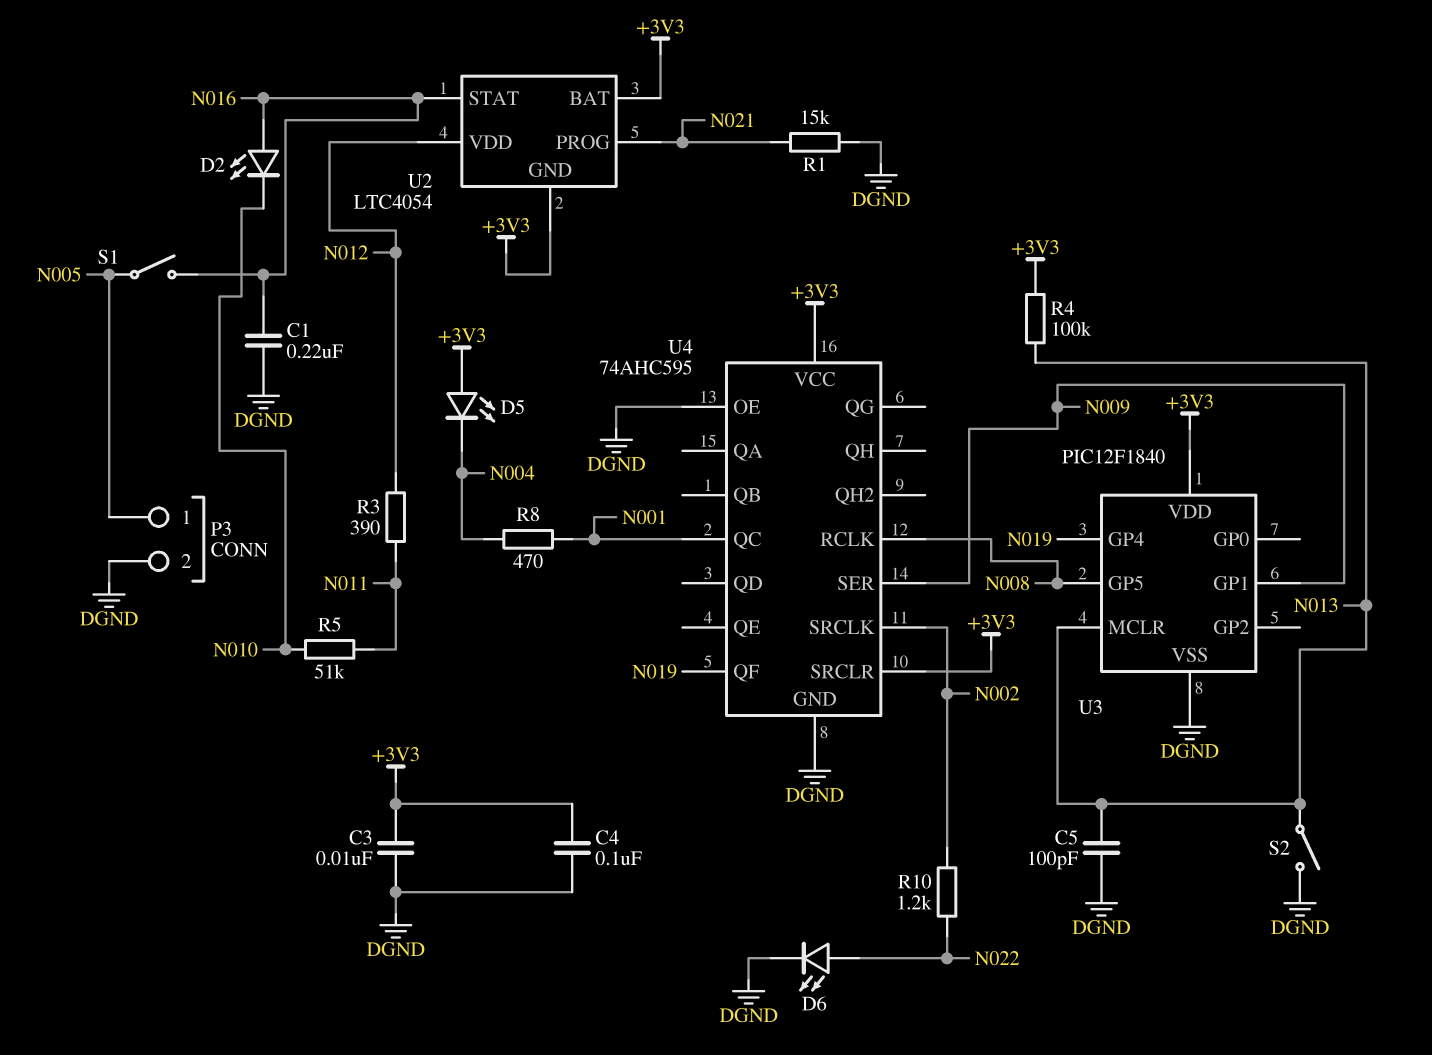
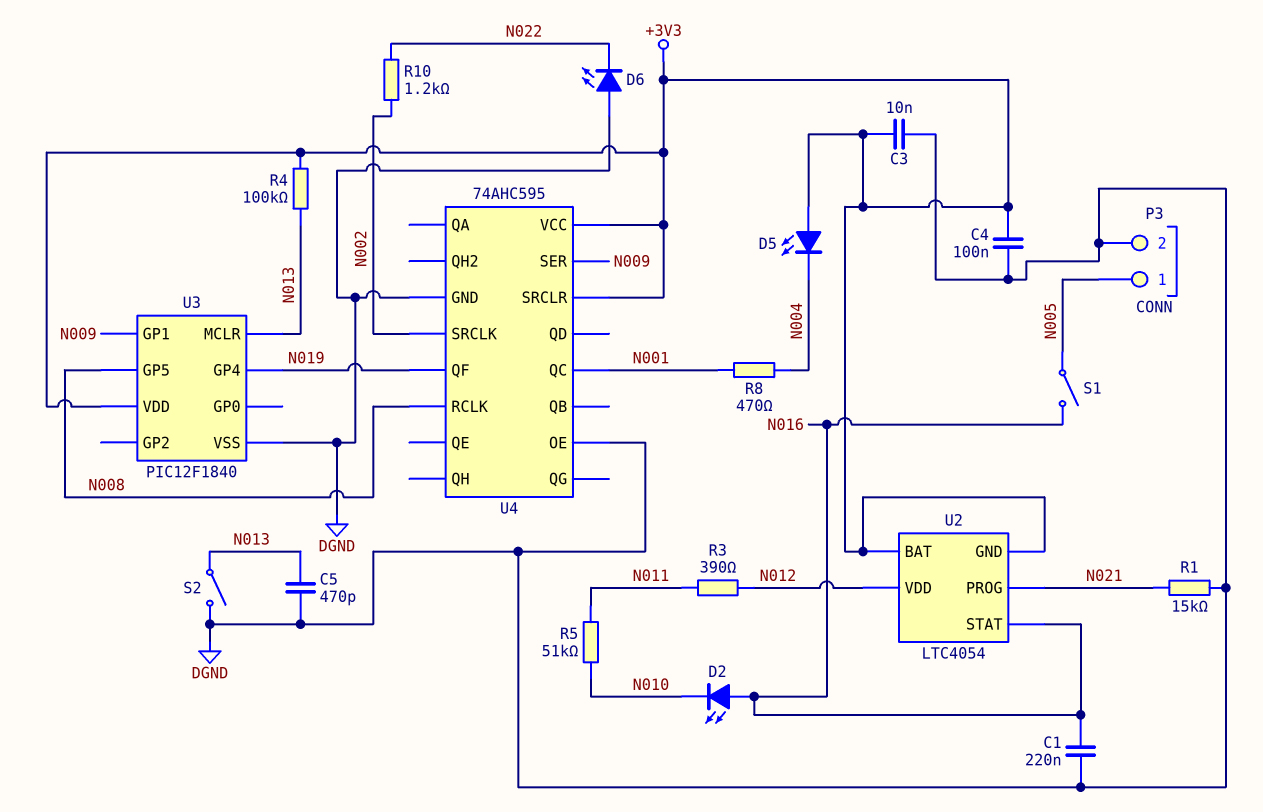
C5: 100pF (DGND, N013) -> 470pF (DGND, N013)
D6: LED (A N022, K DGND) -> LED (A DGND, K N022)

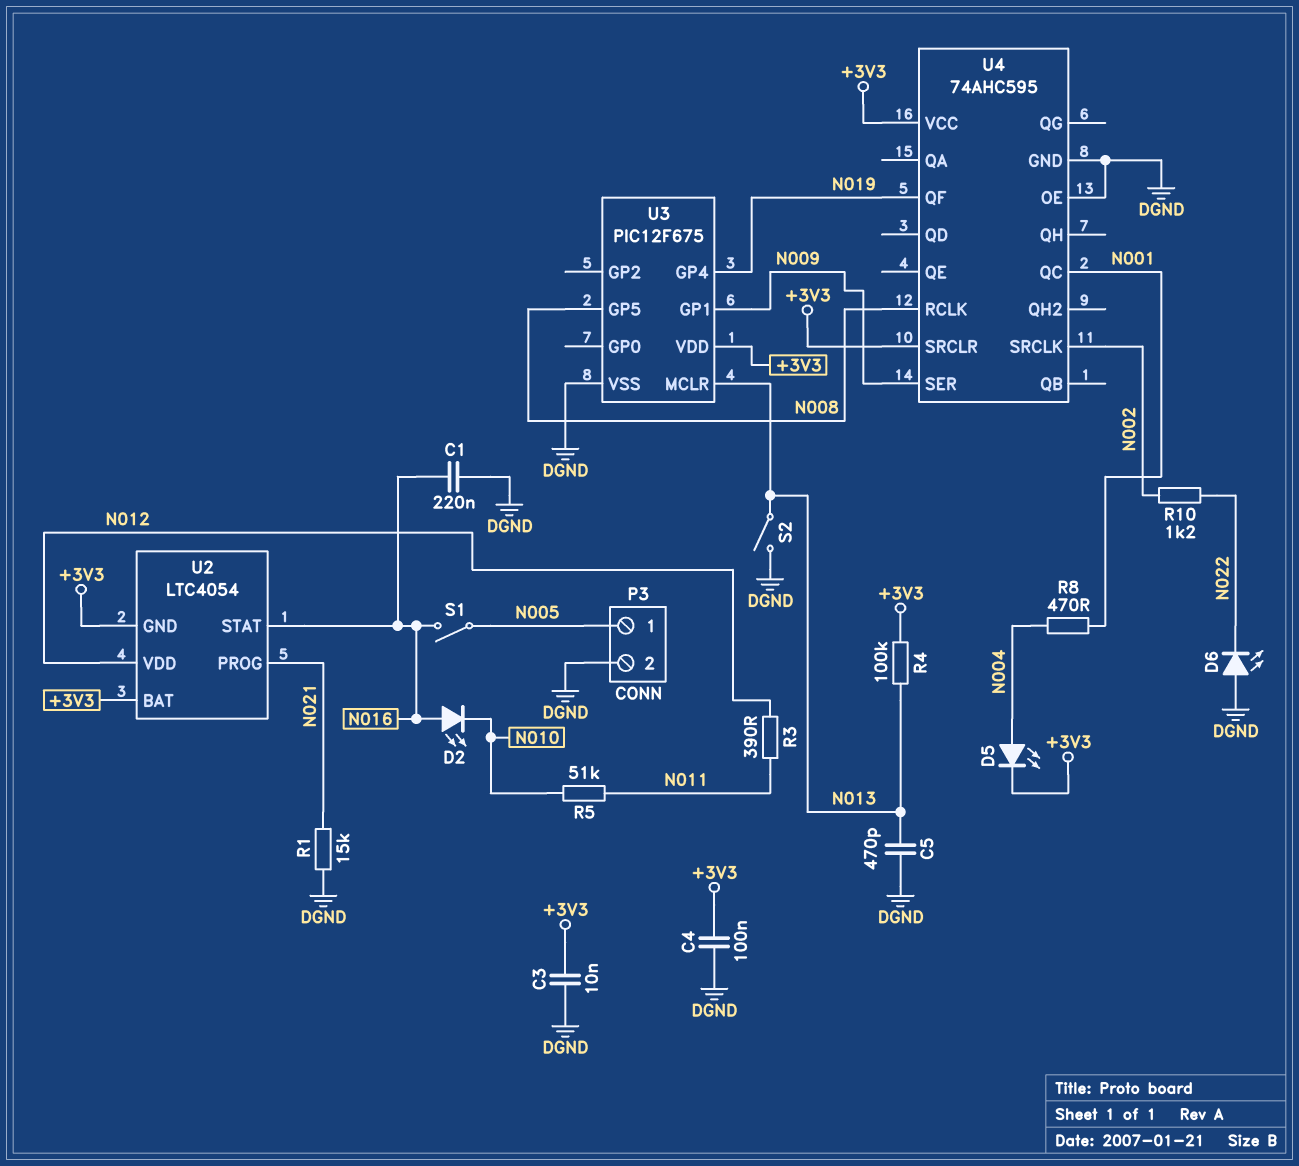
D5: LED (A +3V3, K N004) -> LED (A N004, K +3V3)
U3: PIC12F1840 -> PIC12F675

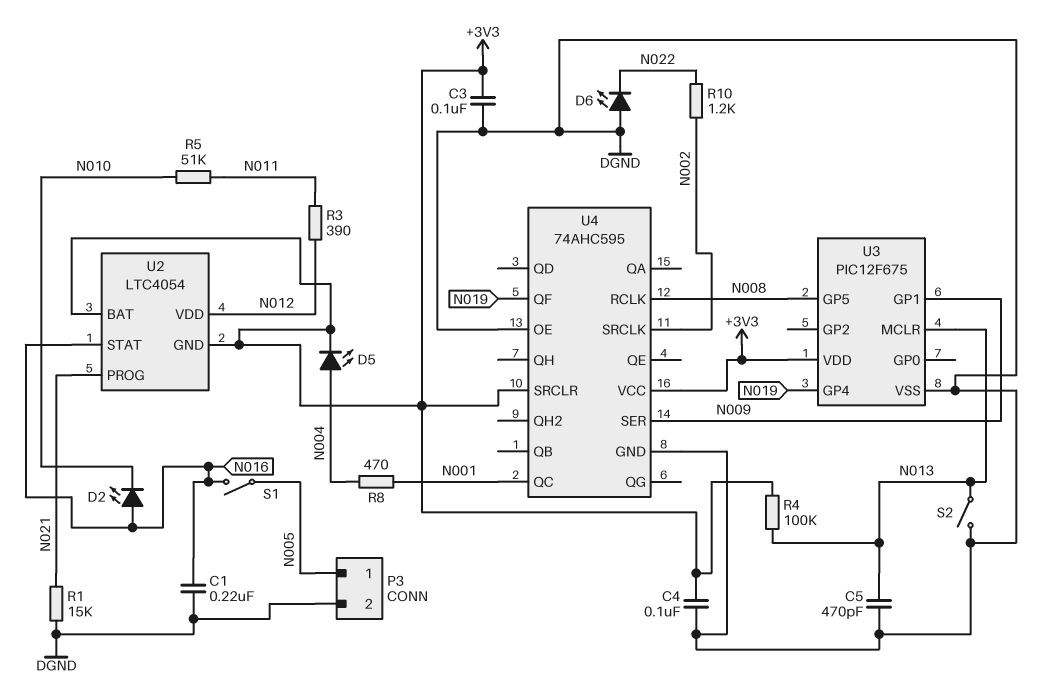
C3: 10nF (+3V3, DGND) -> 100nF (+3V3, DGND)

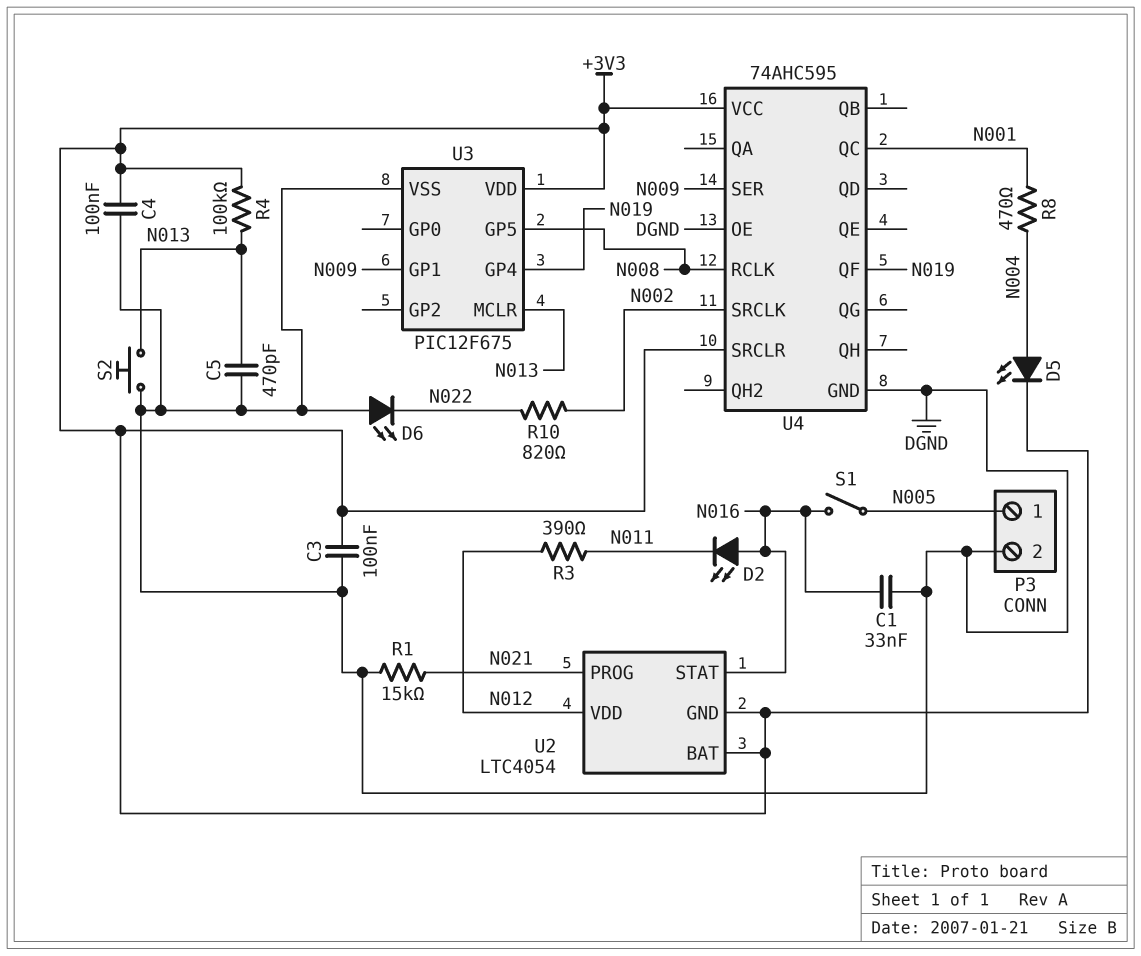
C1: 220nF (DGND, N016) -> 33nF (DGND, N016)
D2: LED (A N016, K N010) -> LED (A N016, K N011)
R5: 51k (N010, N011) -> none
R10: 1.2k (N002, N022) -> 820 (N002, N022)
S2: switch (DGND, N013) -> button (DGND, N013)

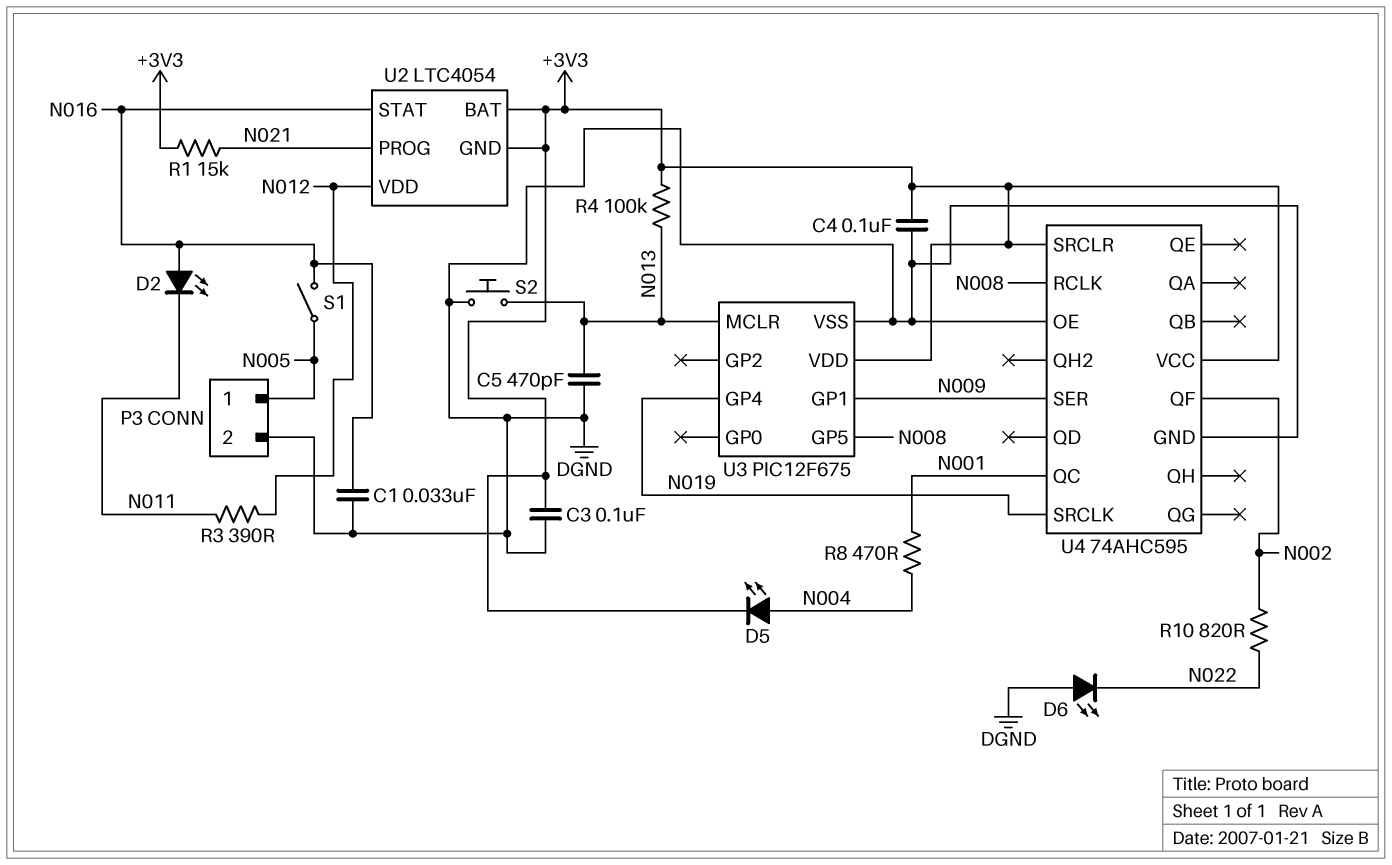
R1: 15k (DGND, N021) -> 15k (+3V3, N021)
U4 pin QF: N019 -> N002
U4 pin SRCLK: N002 -> N019

